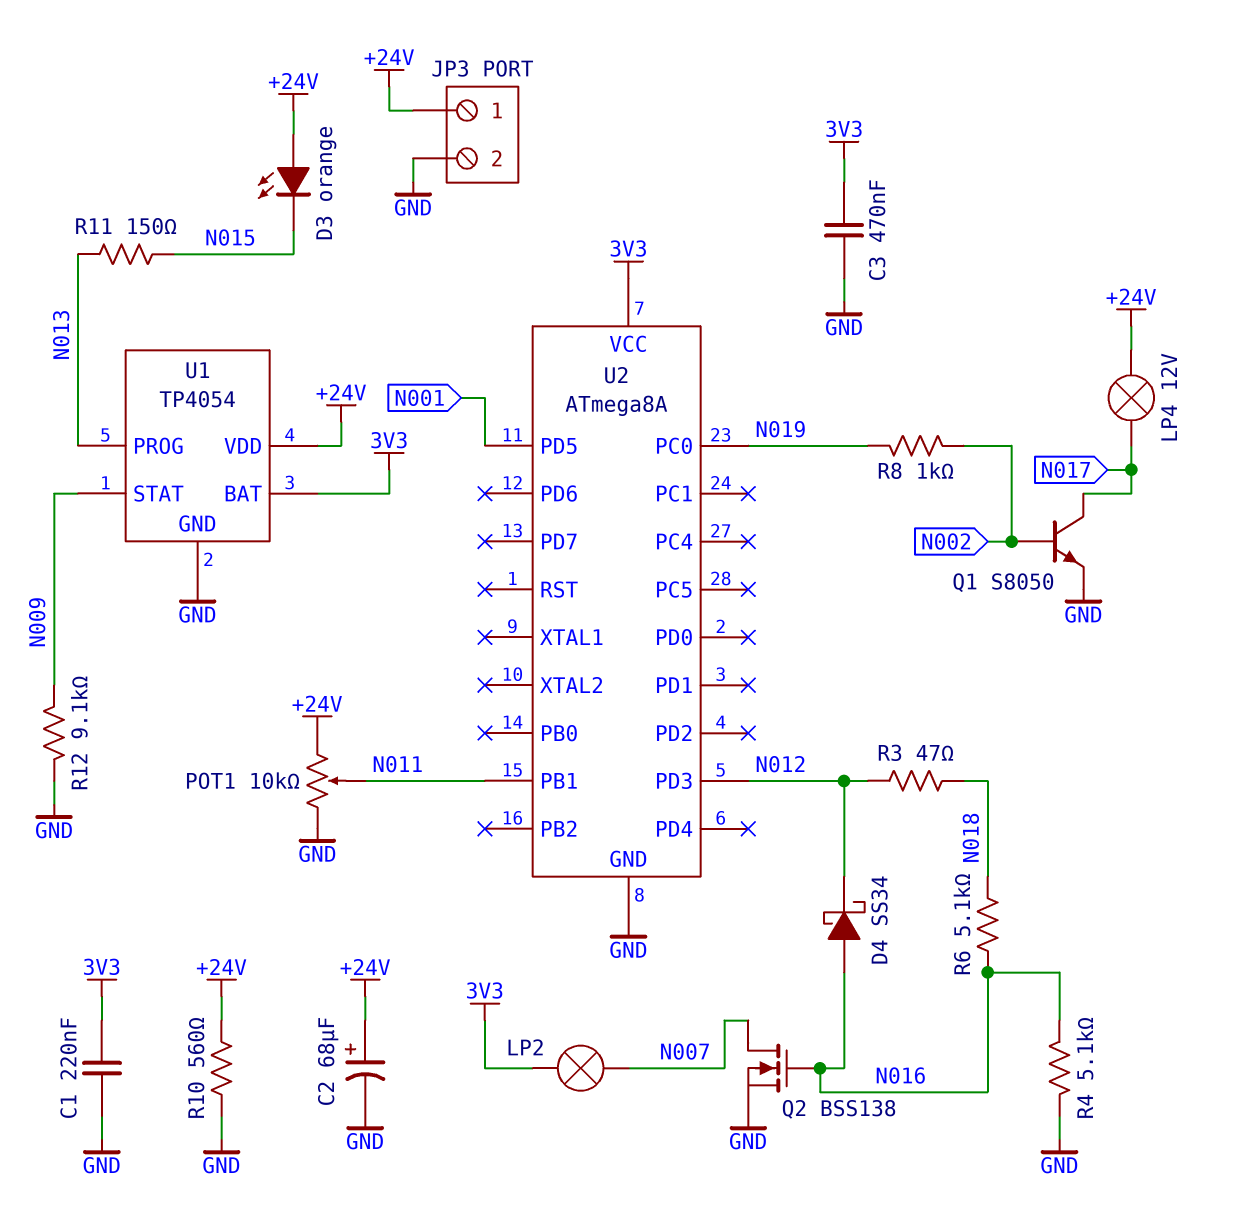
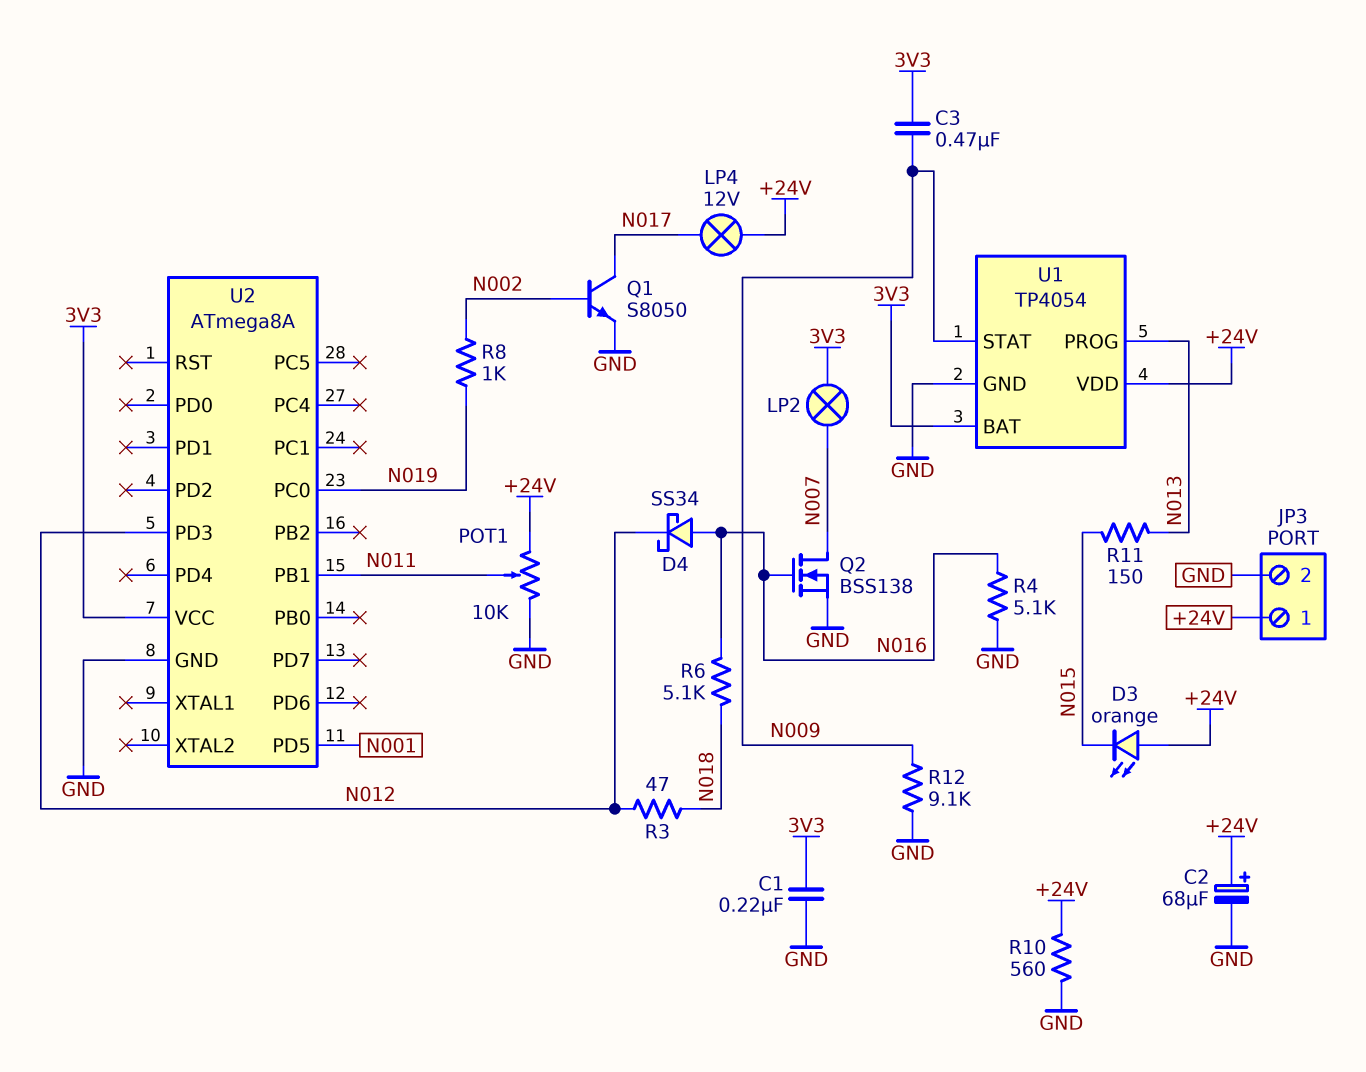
C3: 470nF (3V3, GND) -> 470nF (3V3, N009)

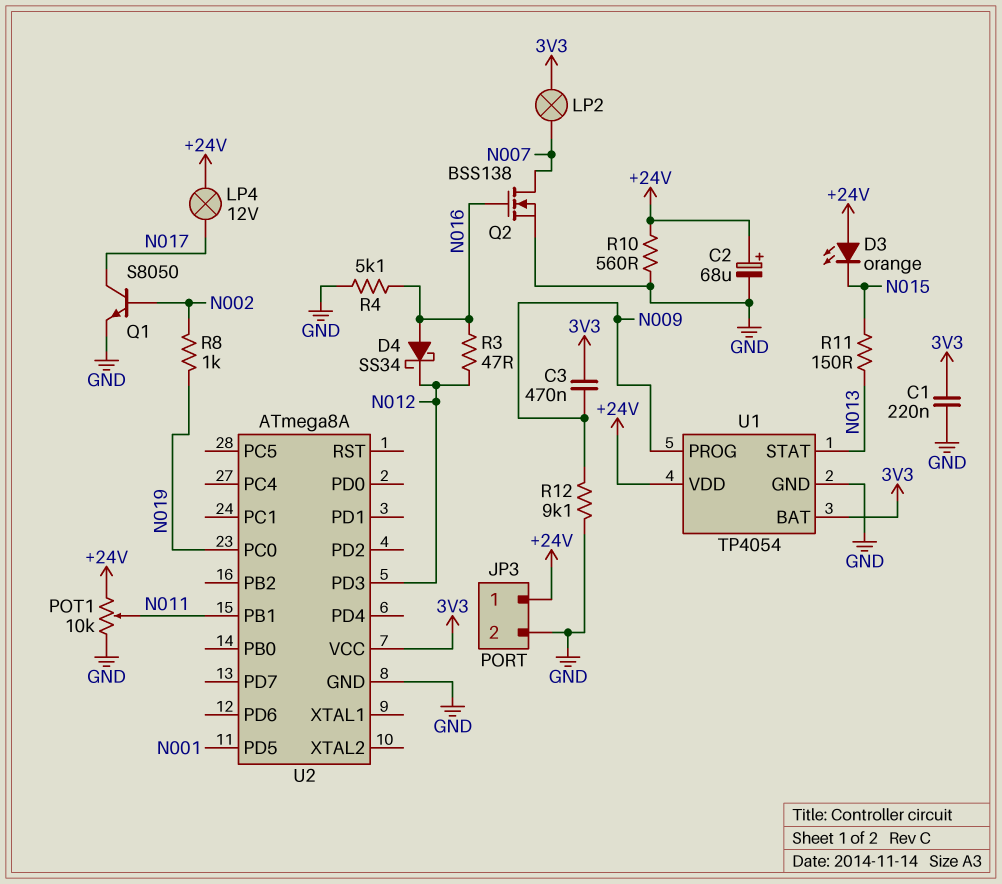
R3: 47 (N012, N018) -> 47 (N012, N016)
R6: 5.1k (N016, N018) -> none
U1 pin PROG: N013 -> N009
U1 pin STAT: N009 -> N013

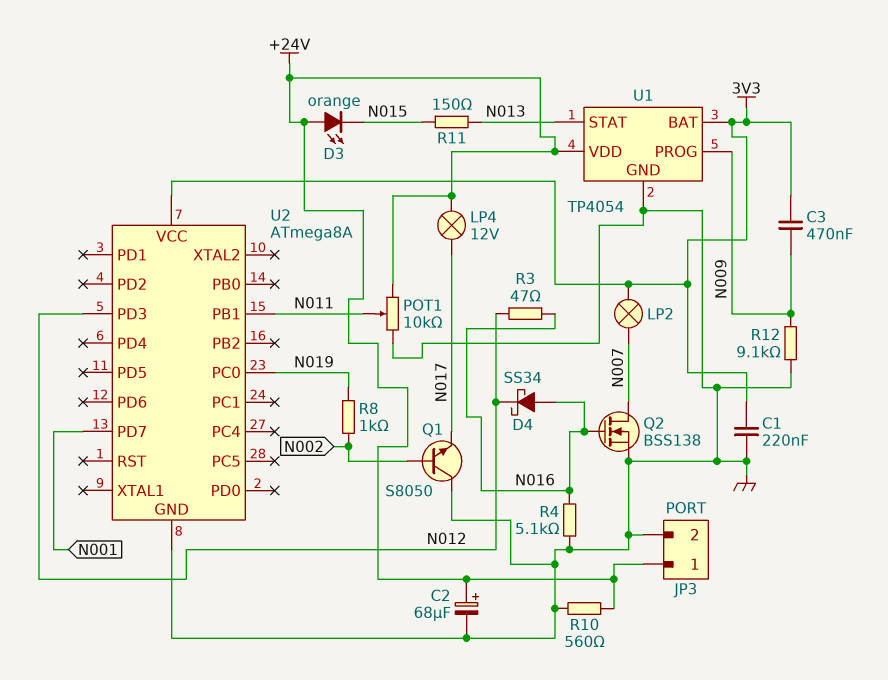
Q1: NPN S8050 (B N002, C N017, E GND) -> NPN S8050 (B N002, C GND, E N017)
U2 pin PD5: N001 -> none
U2 pin PD7: none -> N001

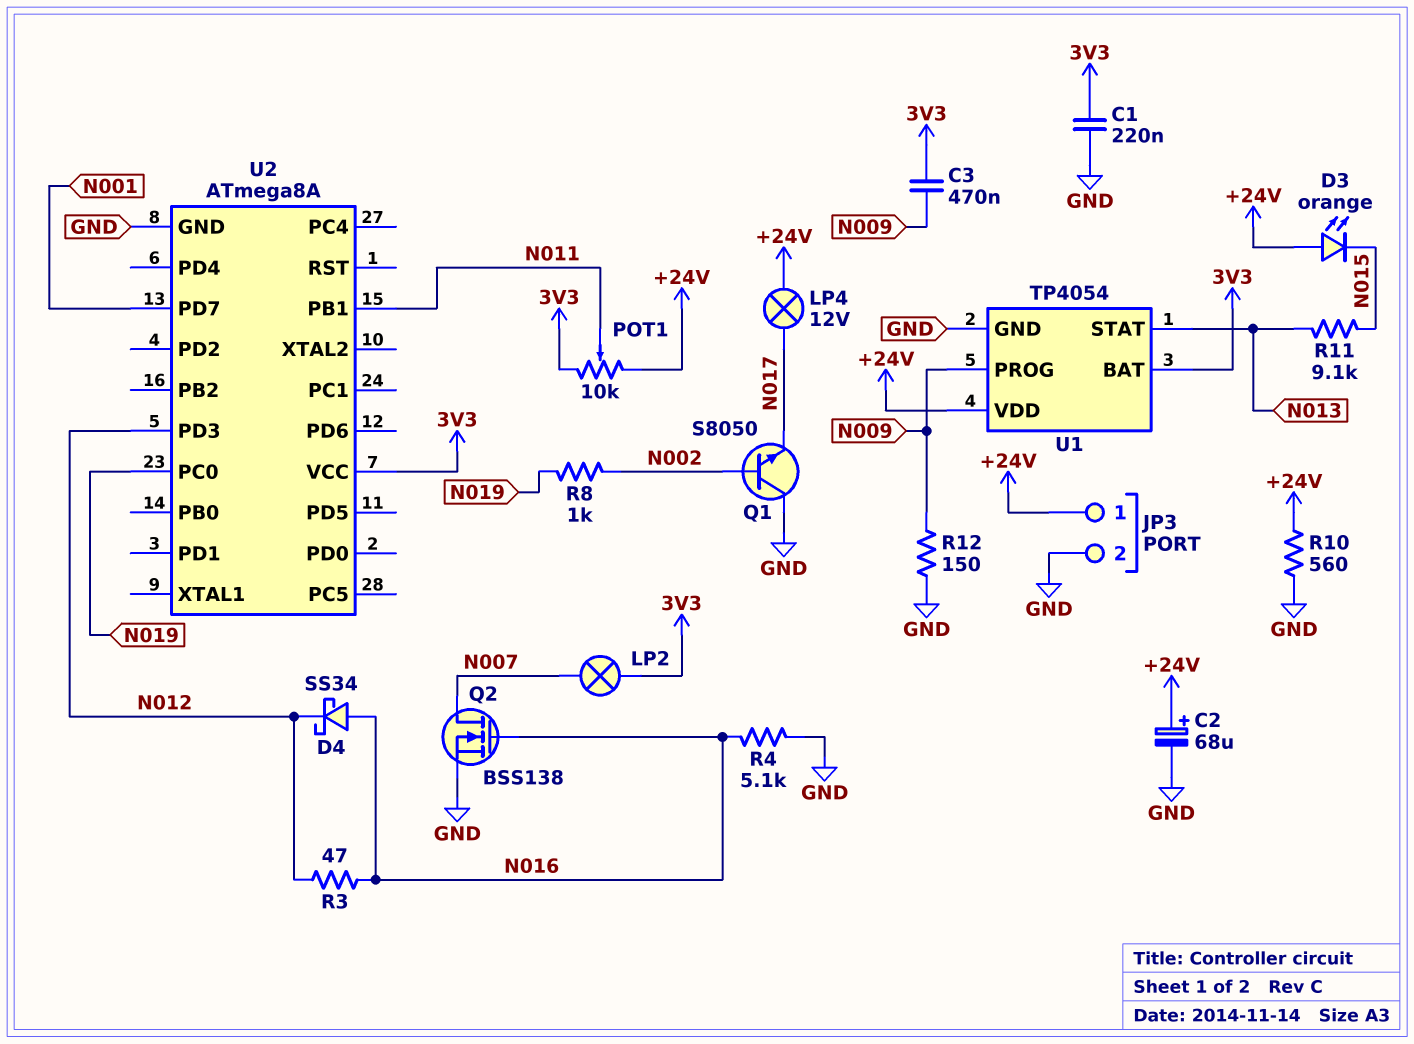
POT1: 10k (+24V, GND, wiper N011) -> 10k (+24V, 3V3, wiper N011)
R11: 150 (N013, N015) -> 9.1k (N013, N015)
R12: 9.1k (GND, N009) -> 150 (GND, N009)

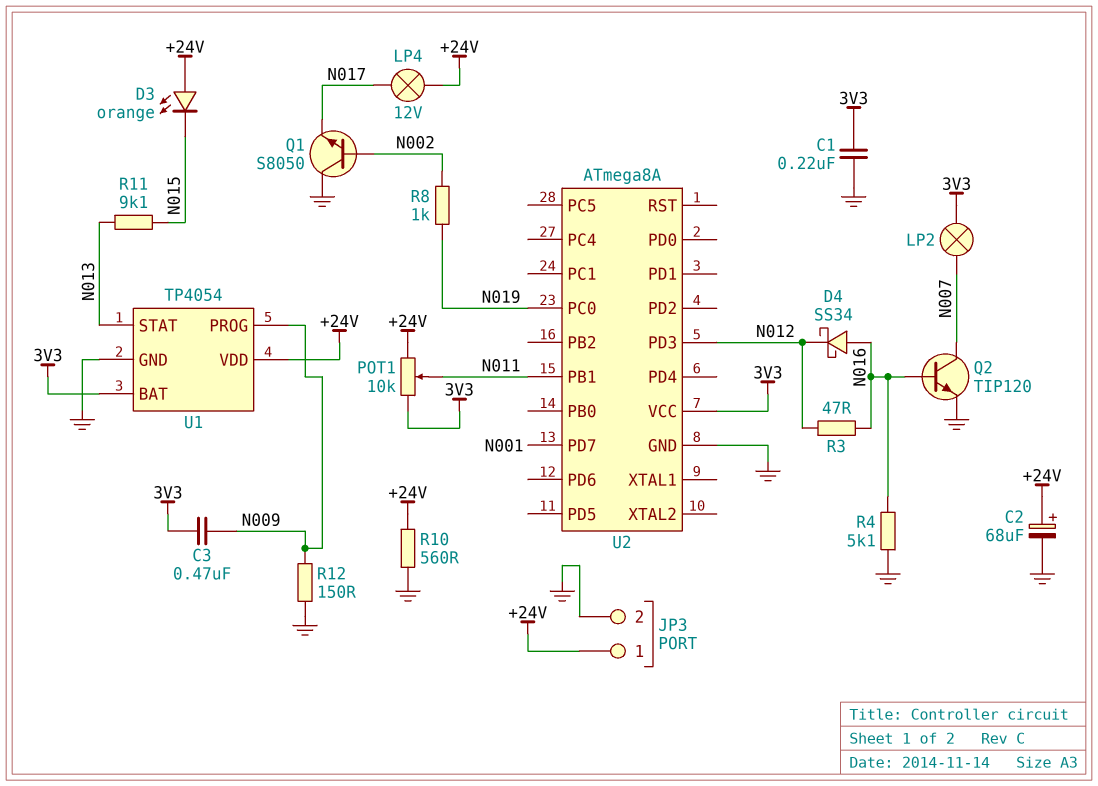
Q2: NMOS BSS138 (G N016, D N007, S GND) -> NPN TIP120 (B N016, C N007, E GND)

